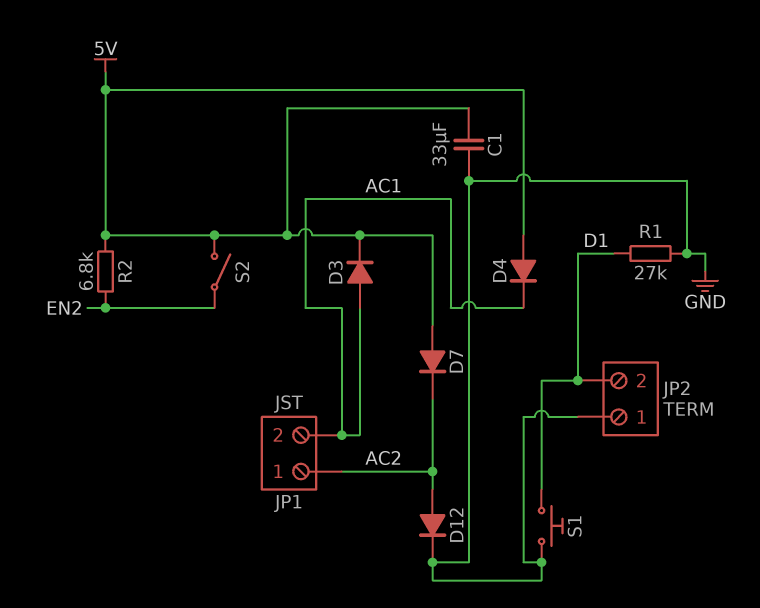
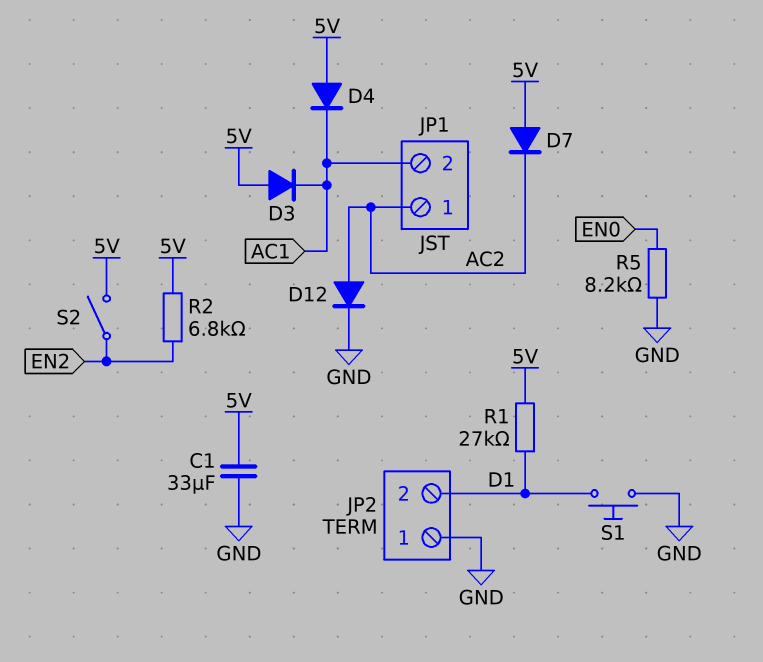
D3: diode (A AC1, K 5V) -> diode (A 5V, K AC1)
R1: 27k (D1, GND) -> 27k (5V, D1)
R5: none -> 8.2k (EN0, GND)

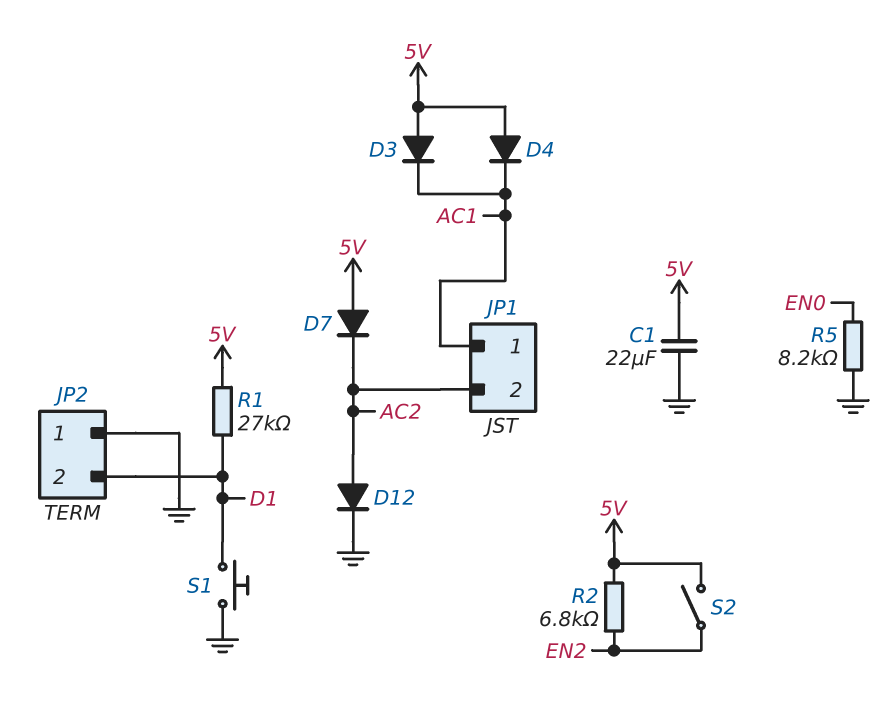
C1: 33uF (5V, GND) -> 22uF (5V, GND)
JP1 pin 1: AC2 -> AC1
JP1 pin 2: AC1 -> AC2

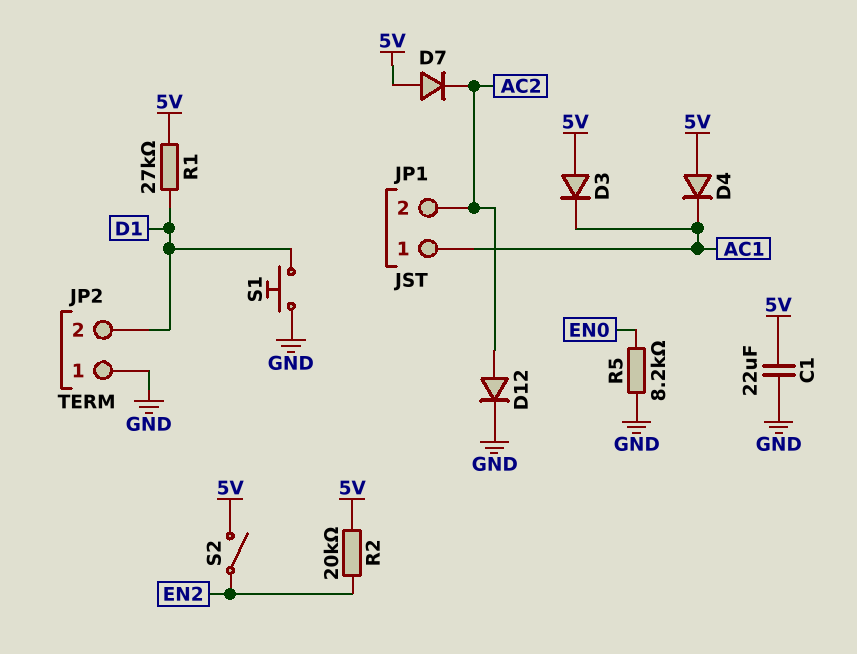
R2: 6.8k (5V, EN2) -> 20k (5V, EN2)

